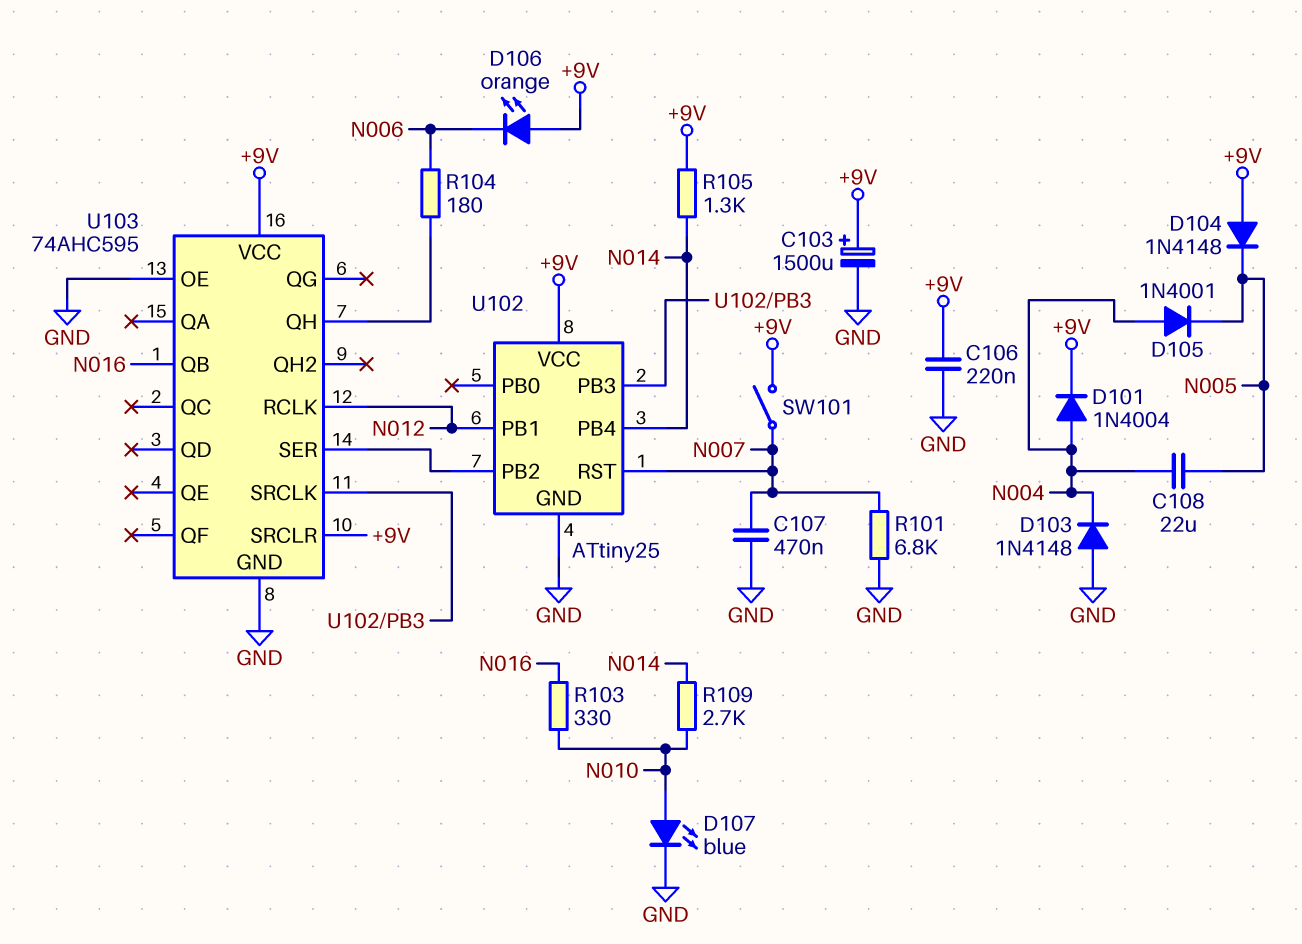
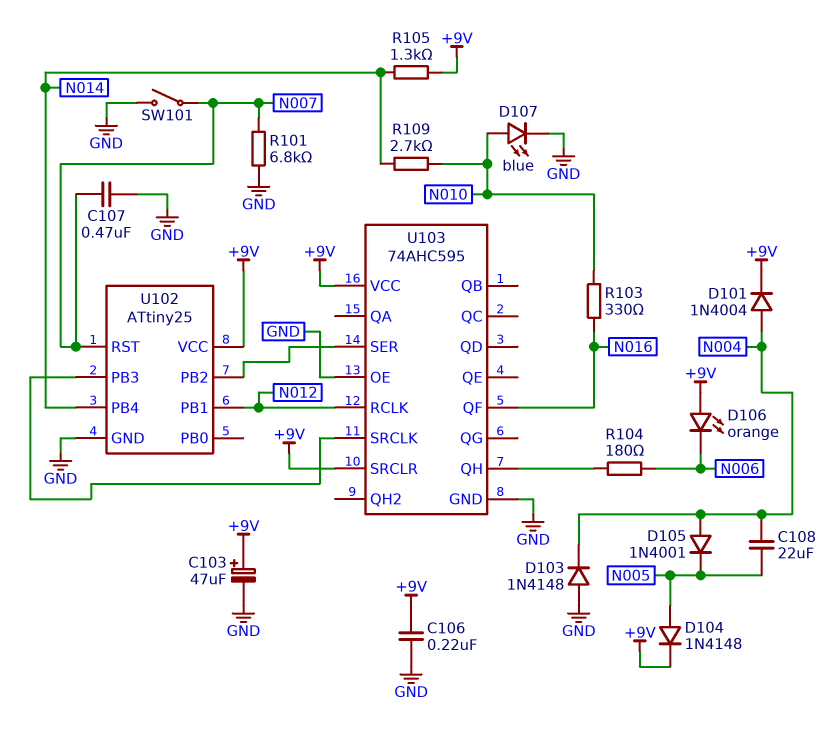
C103: 1500uF (plus +9V, minus GND) -> 47uF (plus +9V, minus GND)
D104: diode 1N4148 (A +9V, K N005) -> diode 1N4148 (A N005, K +9V)
SW101: switch (+9V, N007) -> switch (GND, N007)
U103 pin QB: N016 -> none
U103 pin QF: none -> N016

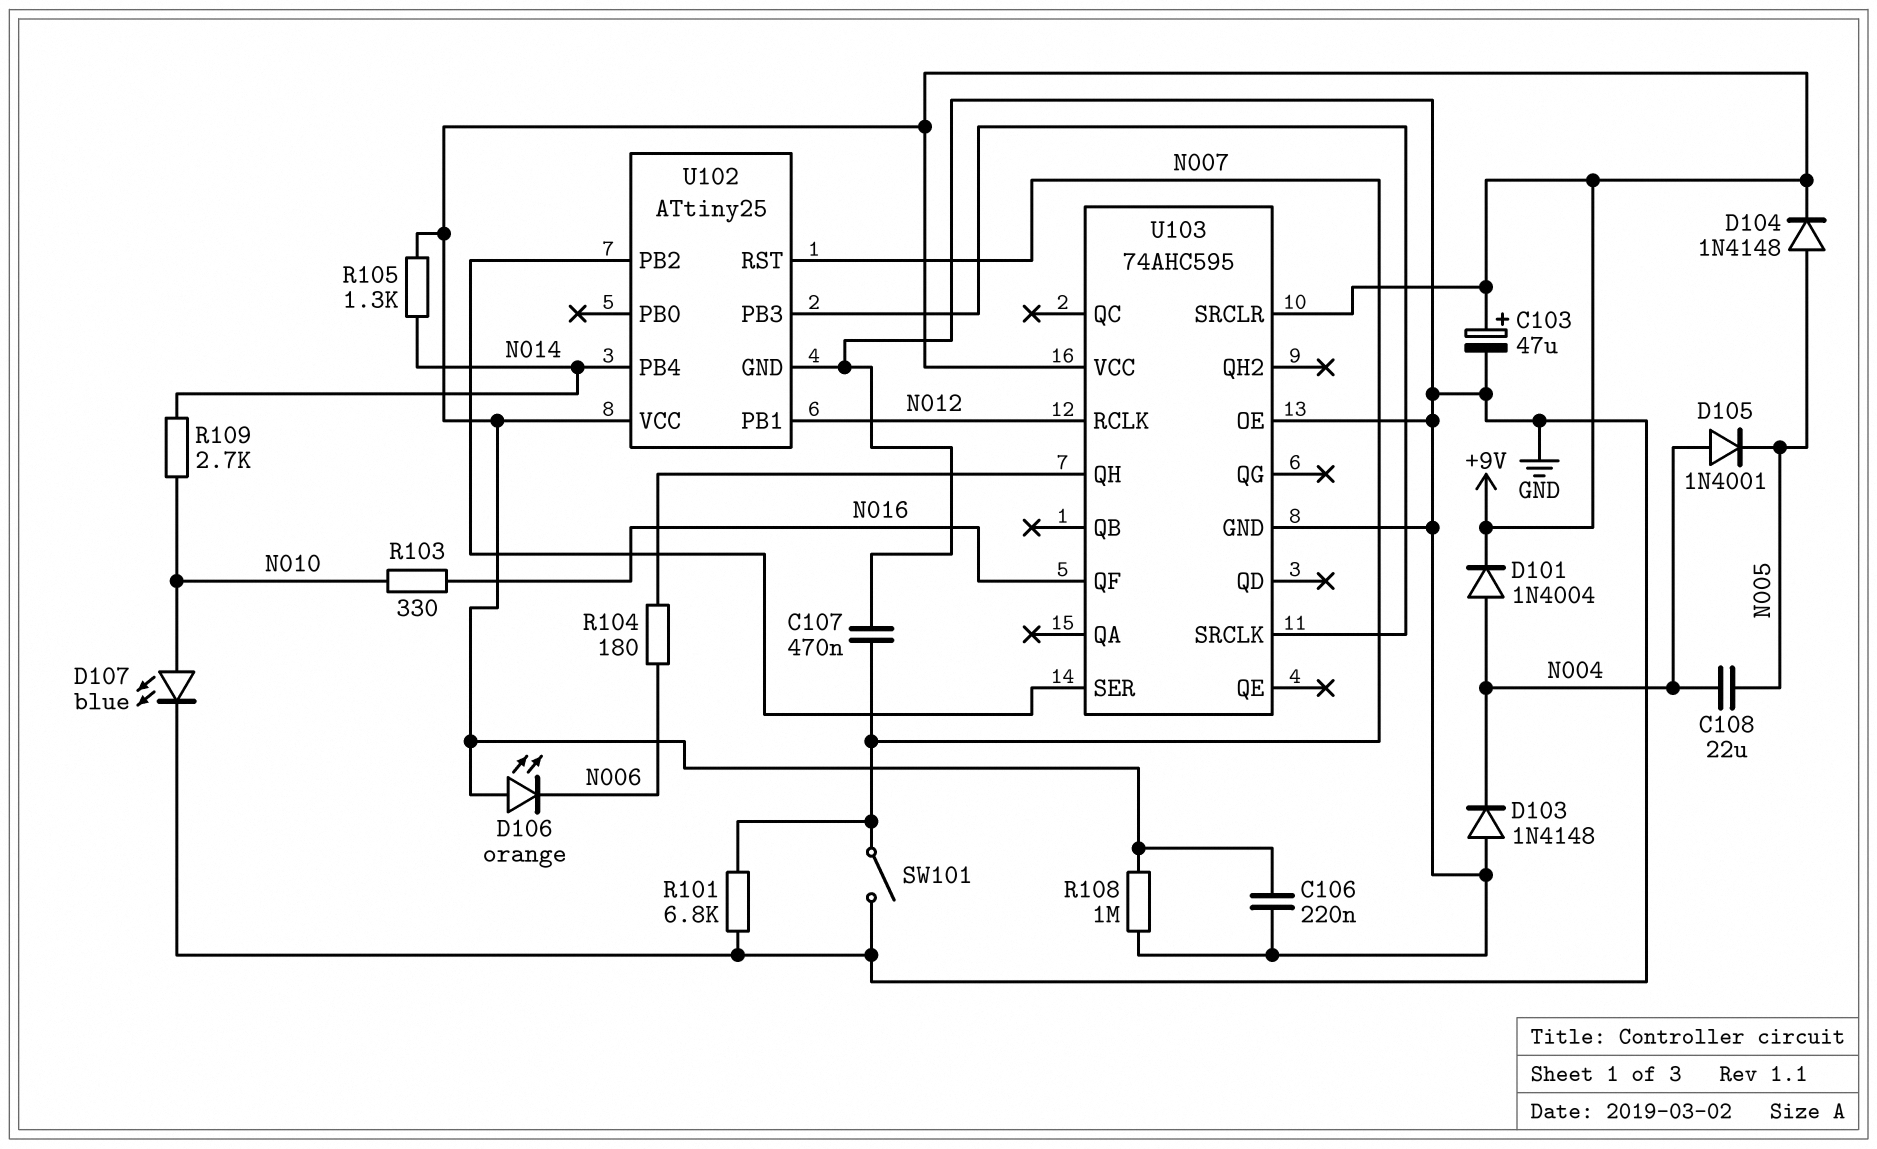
R108: none -> 1M (+9V, GND)

